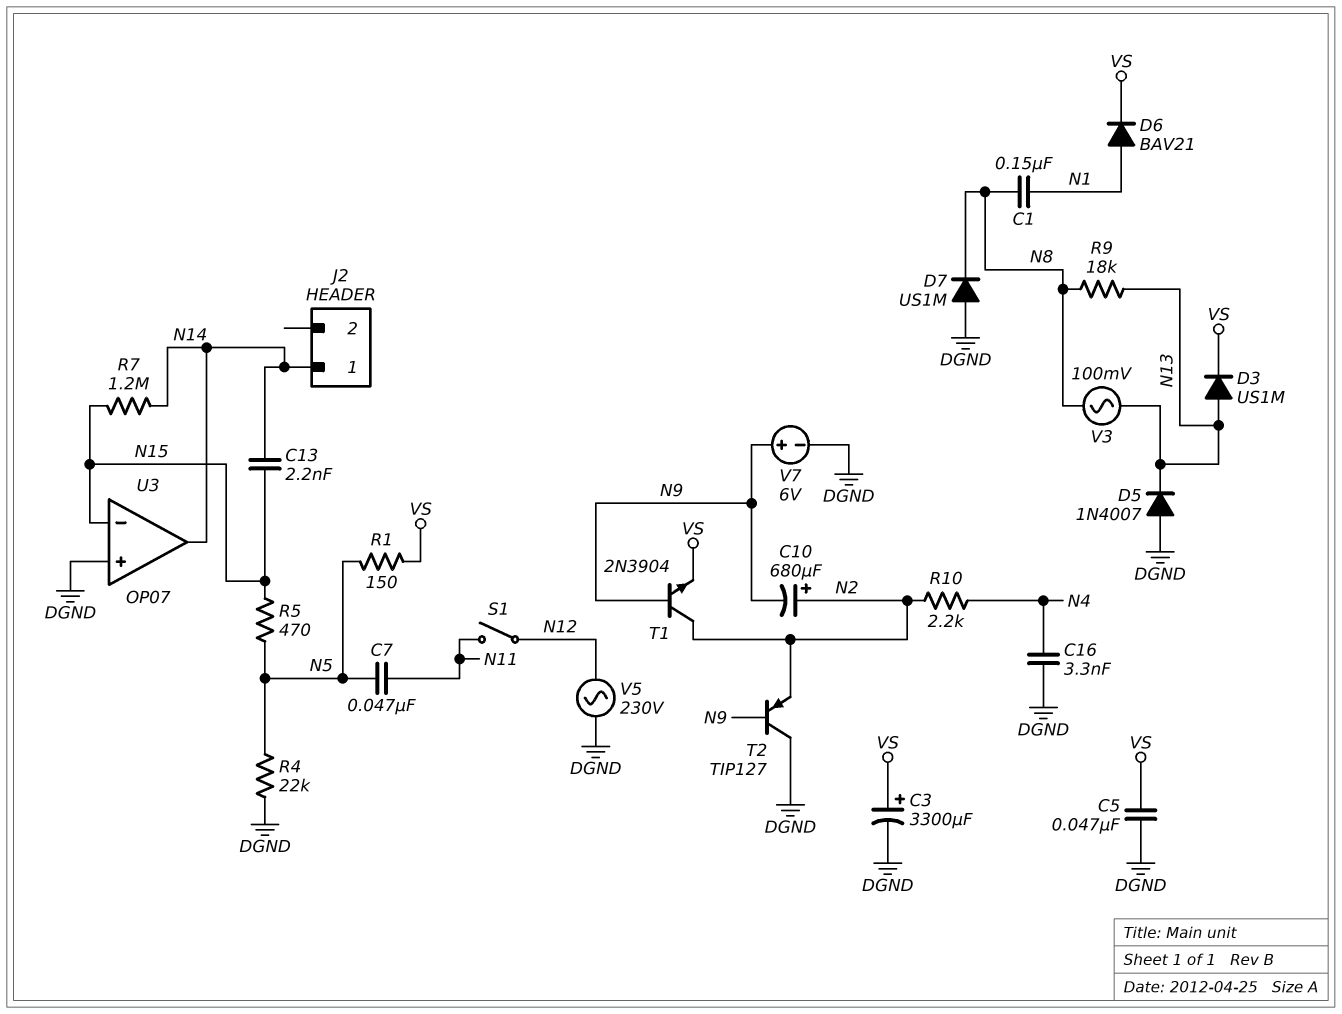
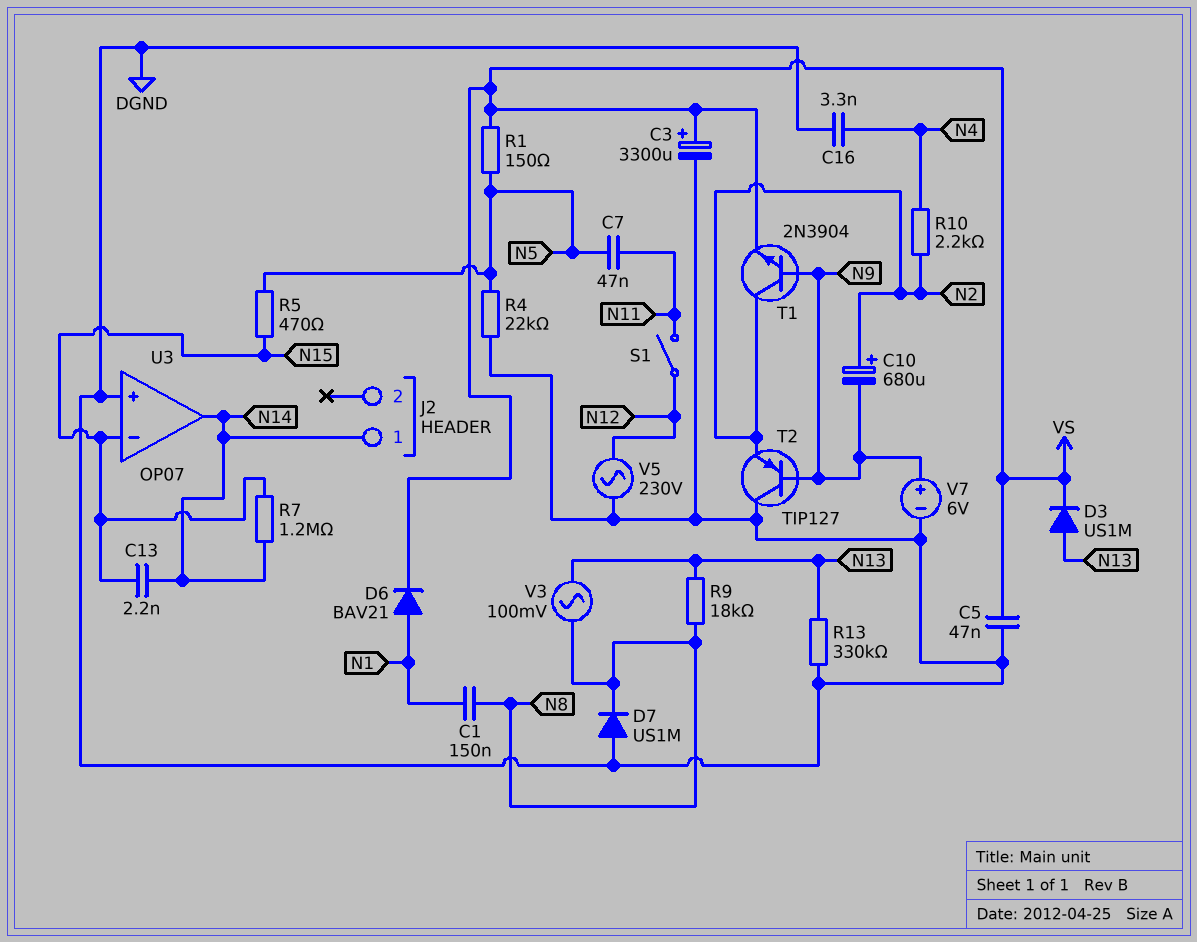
D5: diode 1N4007 (A DGND, K N13) -> none
R13: none -> 330k (DGND, N13)

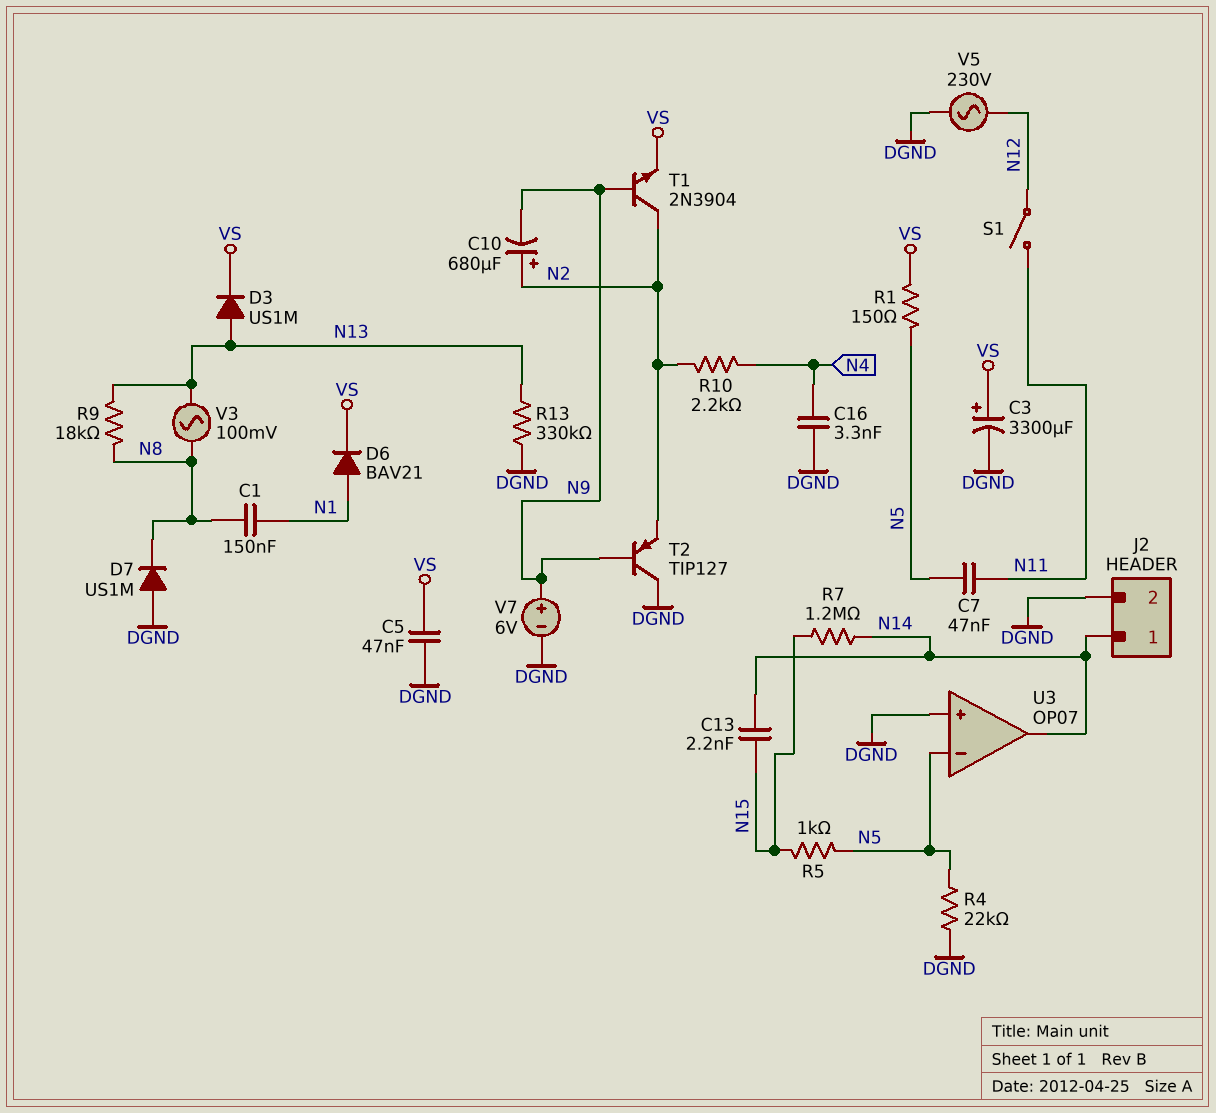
J2 pin 2: none -> DGND
R5: 470 (N5, N15) -> 1k (N5, N15)
U3 pin in-: N15 -> N5

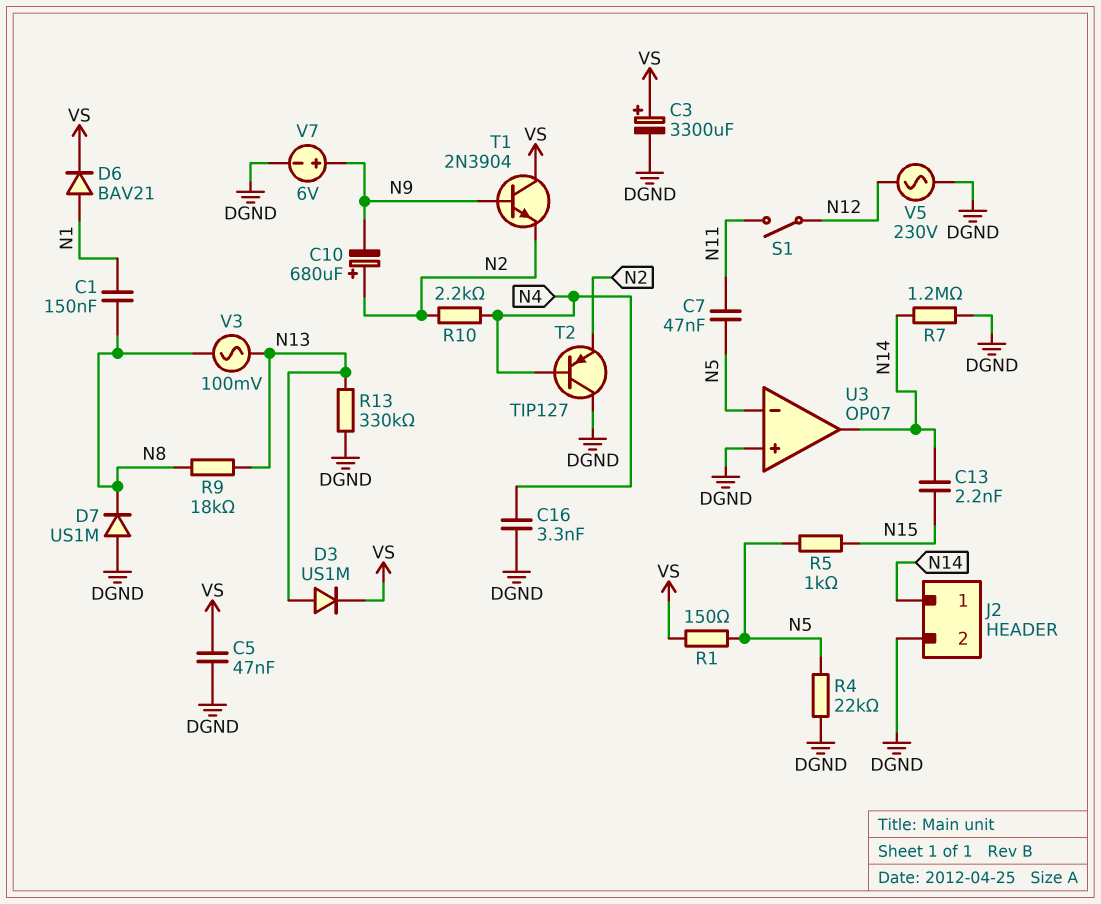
R7: 1.2M (N14, N15) -> 1.2M (DGND, N14)
T1: NPN 2N3904 (B N9, C N2, E VS) -> NPN 2N3904 (B N9, C VS, E N2)
T2: PNP TIP127 (B N9, C DGND, E N2) -> PNP TIP127 (B N4, C DGND, E N2)

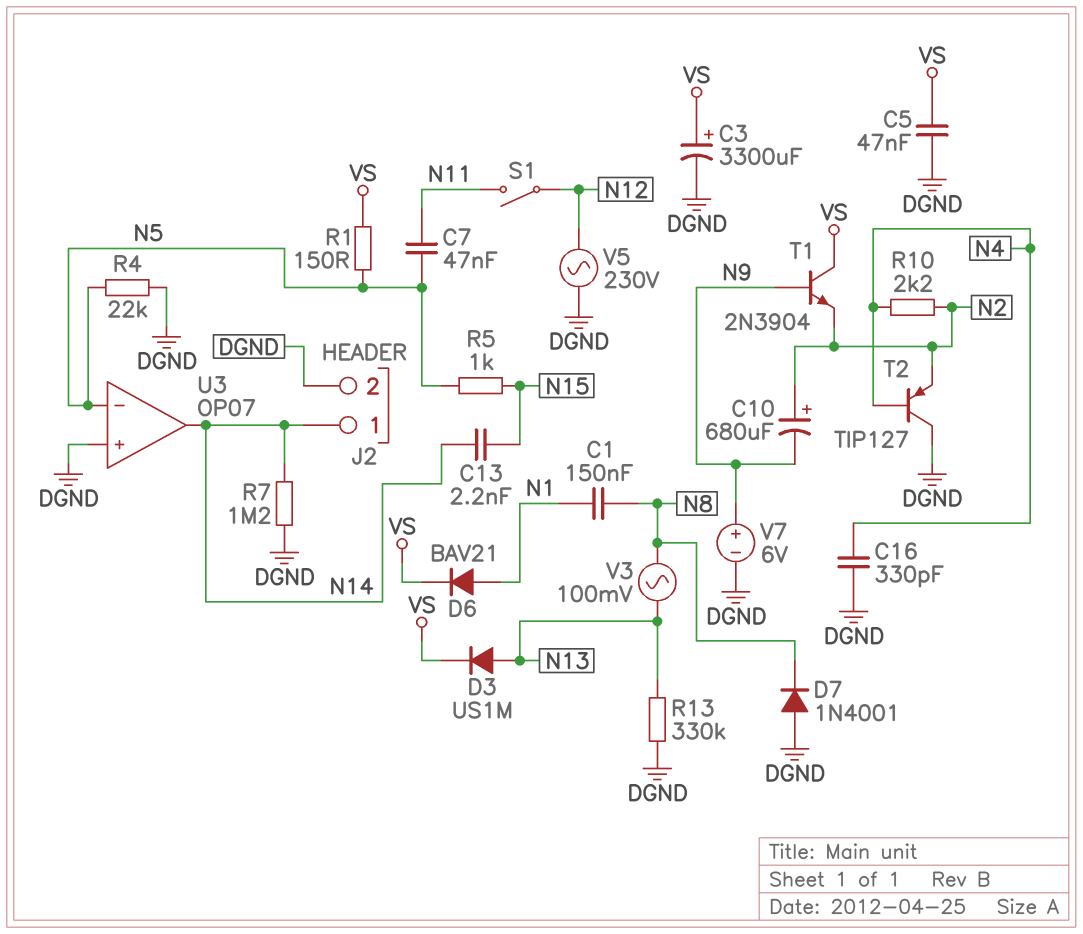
C16: 3.3nF (DGND, N4) -> 330pF (DGND, N4)
D7: diode US1M (A DGND, K N8) -> diode 1N4001 (A DGND, K N8)
R9: 18k (N8, N13) -> none

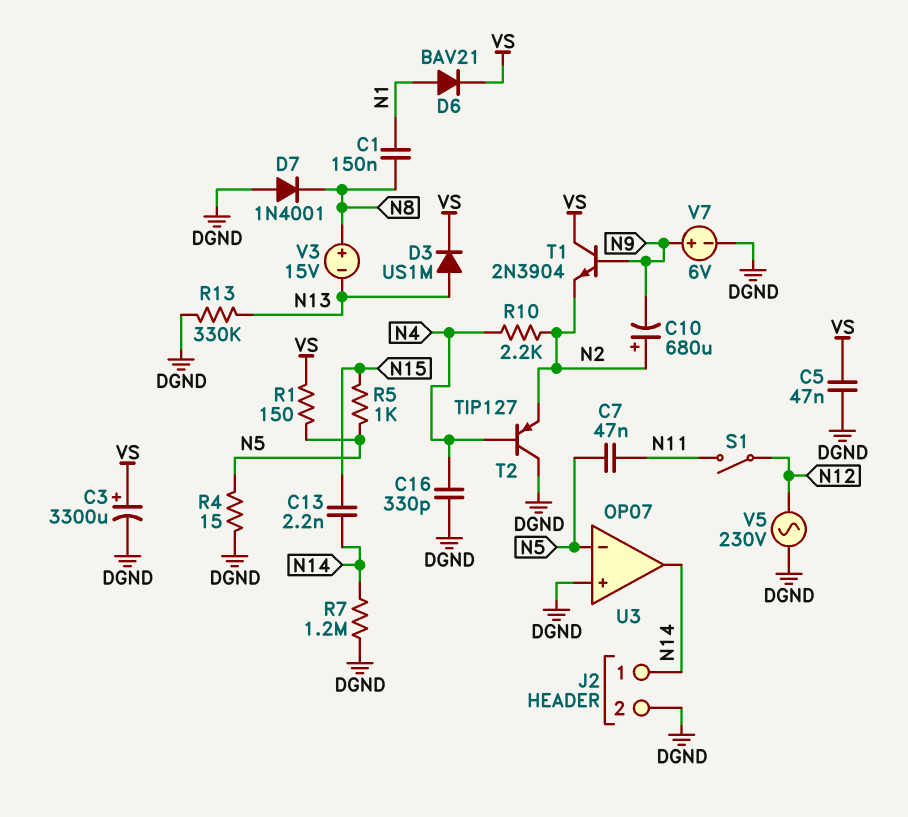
R4: 22k (DGND, N5) -> 15 (DGND, N5)
V3: AC 100mV (N8, N13) -> 15V (plus N8, minus N13)

